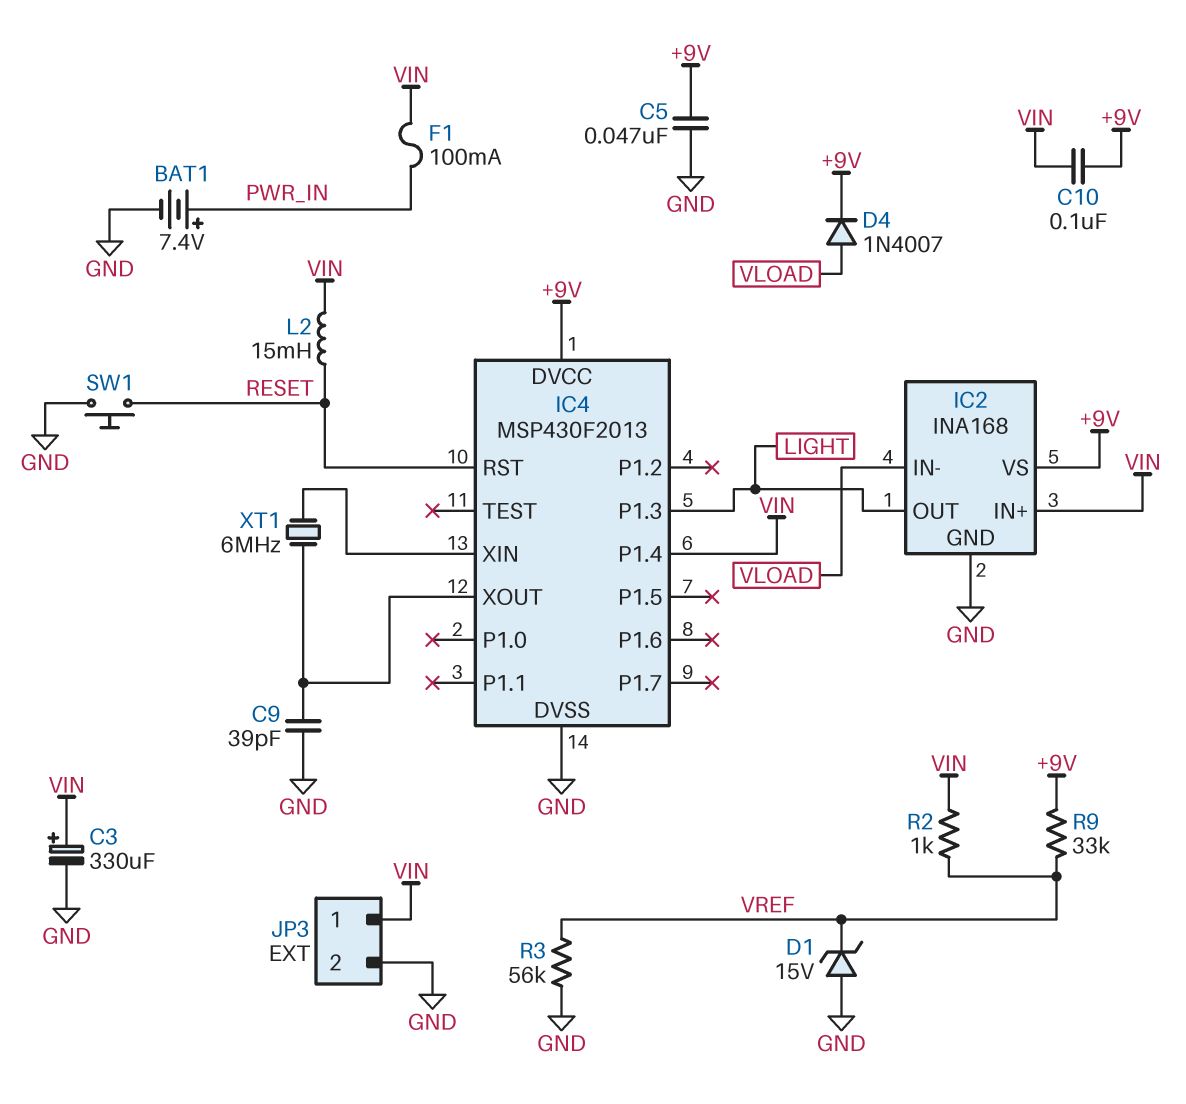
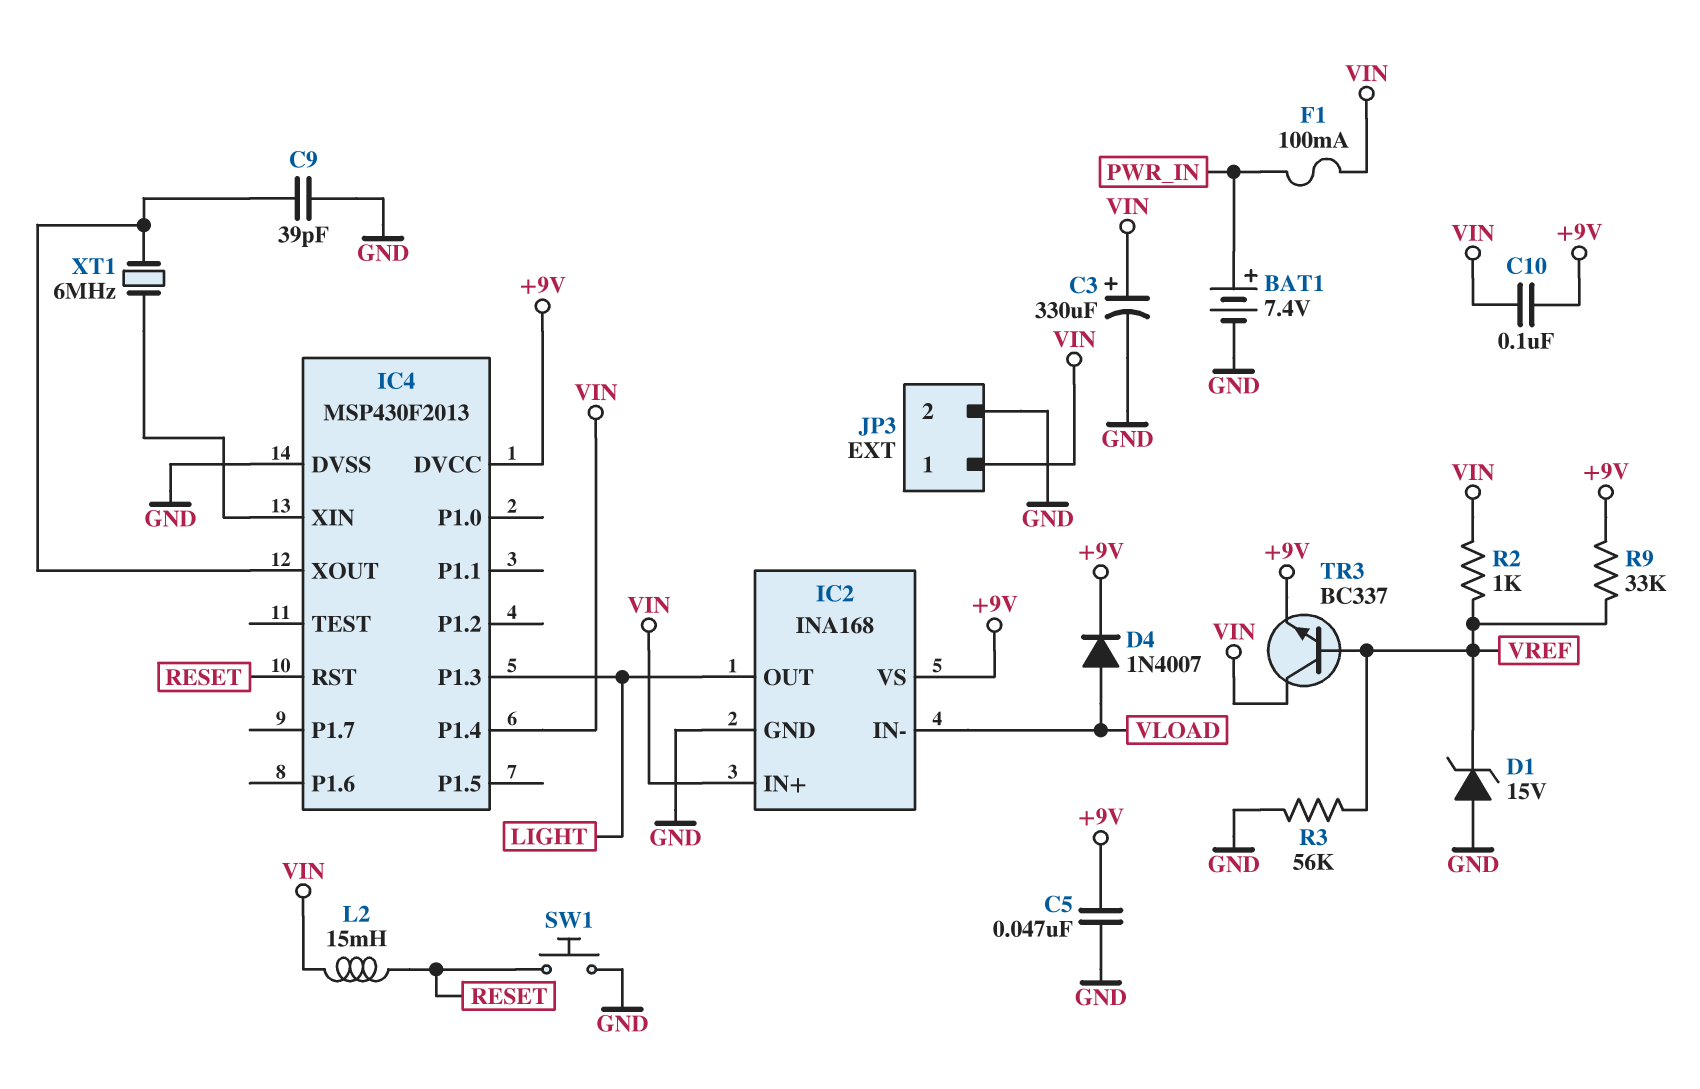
TR3: none -> NPN BC337 (B VREF, C VIN, E +9V)

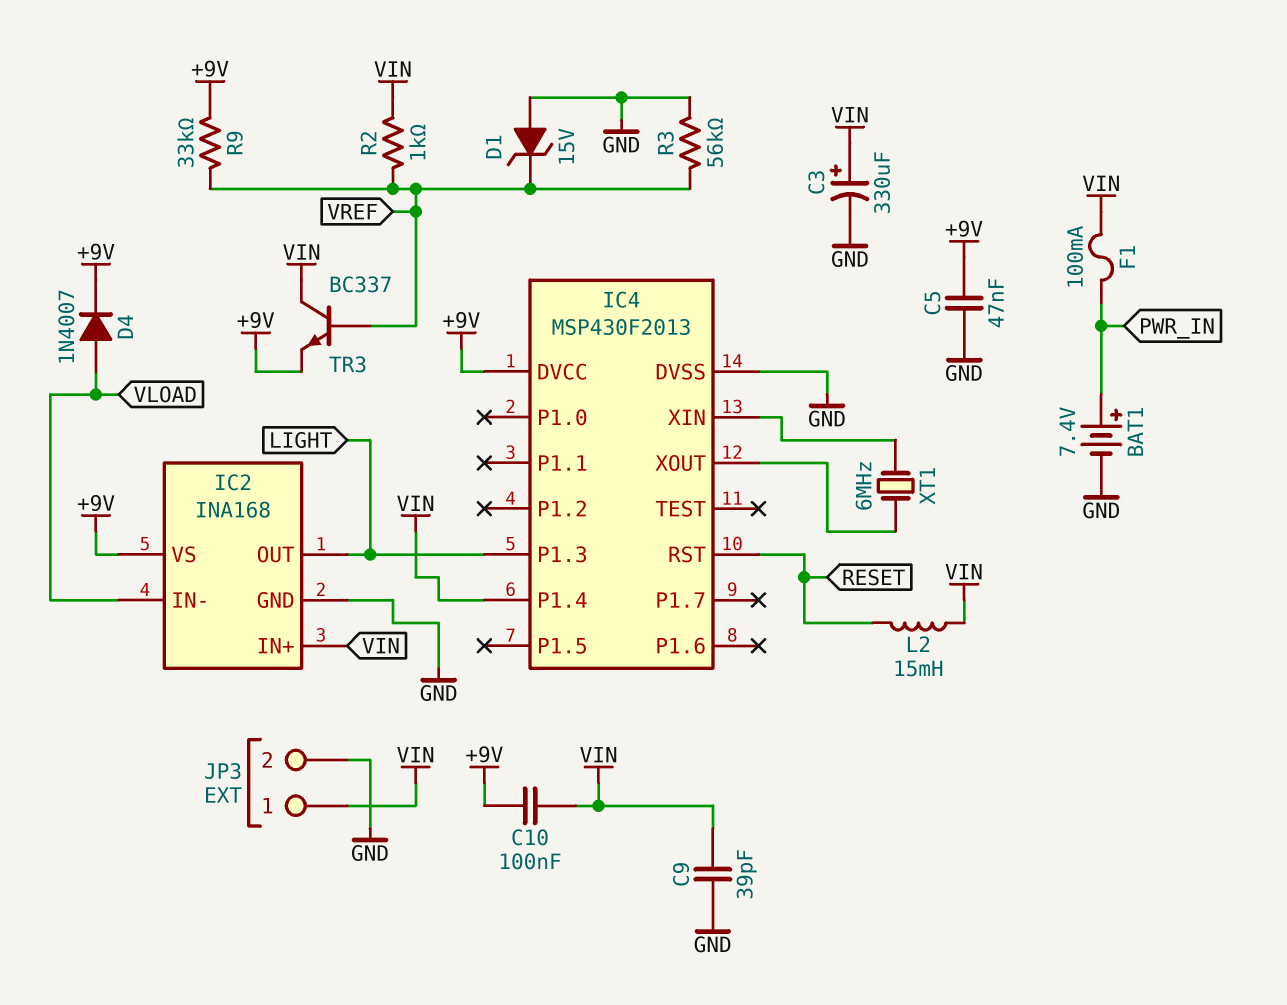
C9: 39pF (GND, IC4/XOUT) -> 39pF (GND, VIN)
SW1: button (GND, RESET) -> none

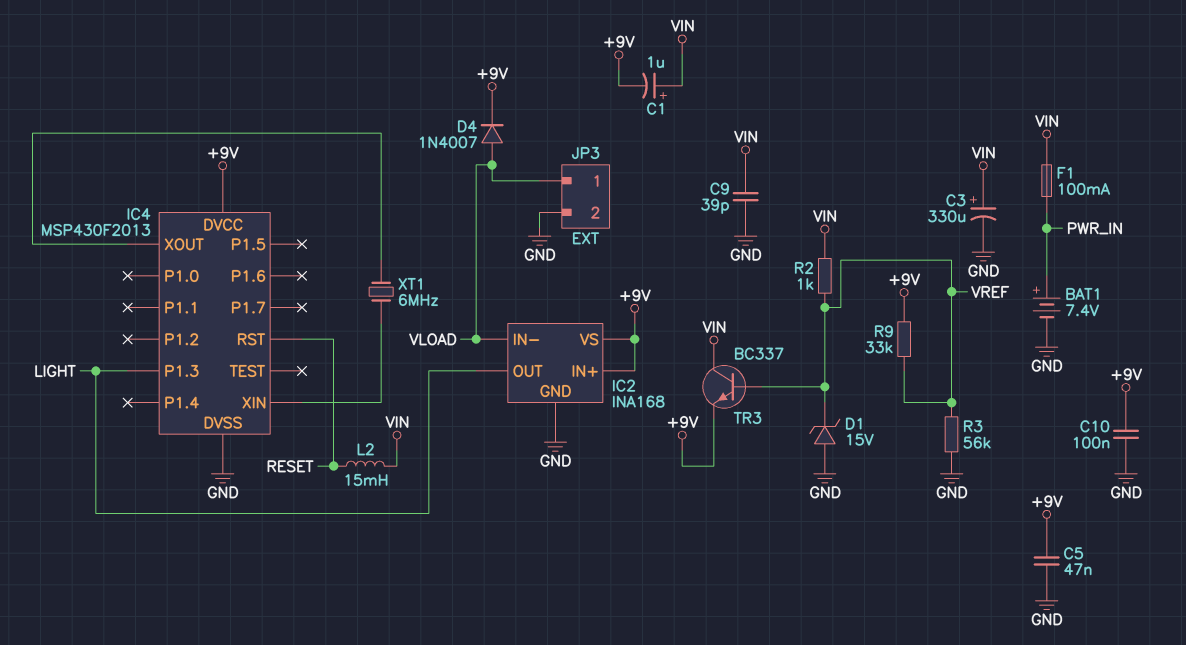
C1: none -> 1uF (plus VIN, minus +9V)
C10: 100nF (+9V, VIN) -> 100nF (+9V, GND)
IC2 pin IN+: VIN -> +9V
IC4 pin P1.4: VIN -> none
JP3 pin 1: VIN -> VLOAD

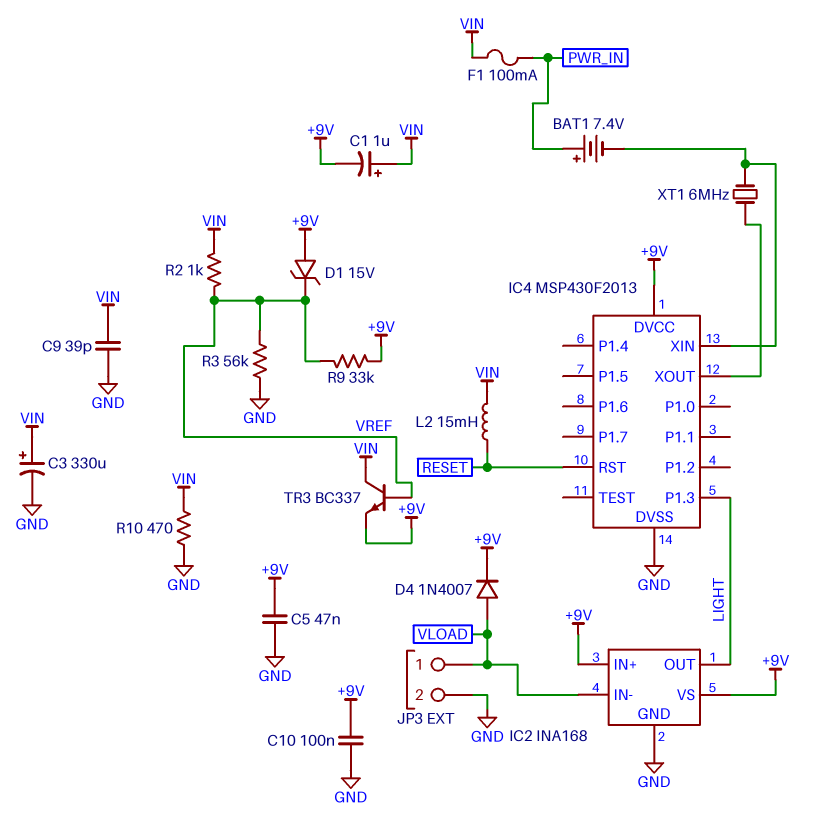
BAT1: 7.4V (plus PWR_IN, minus GND) -> 7.4V (plus PWR_IN, minus IC4/XIN)
D1: zener 15V (A GND, K VREF) -> zener 15V (A +9V, K VREF)
R10: none -> 470 (GND, VIN)

